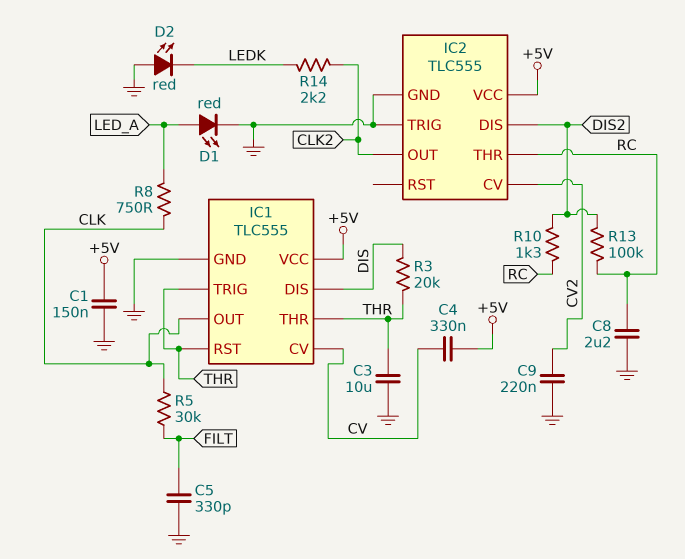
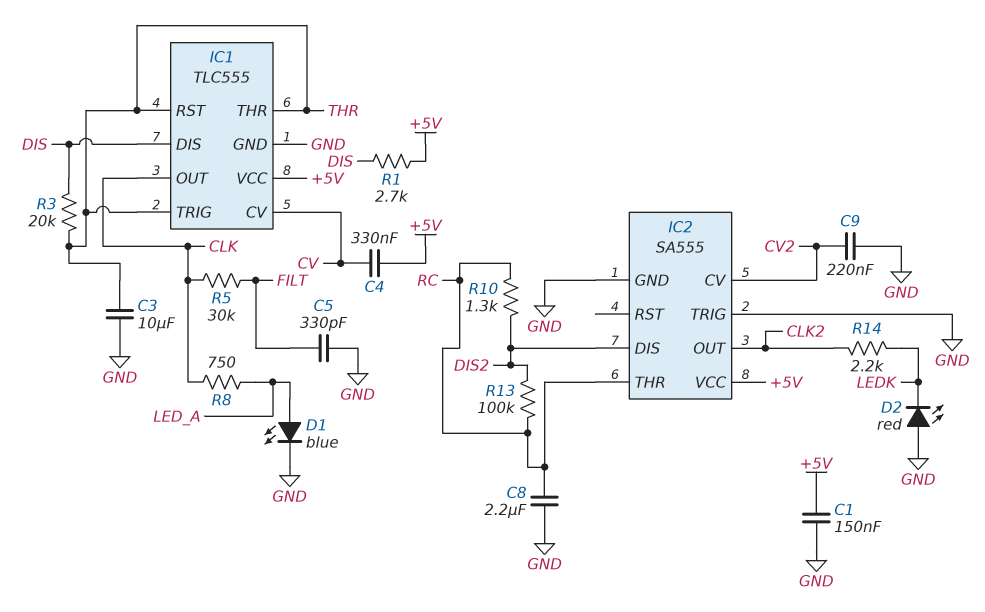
D1: LED red (A LED_A, K GND) -> LED blue (A LED_A, K GND)
IC2: TLC555 -> SA555
R1: none -> 2.7k (+5V, DIS)

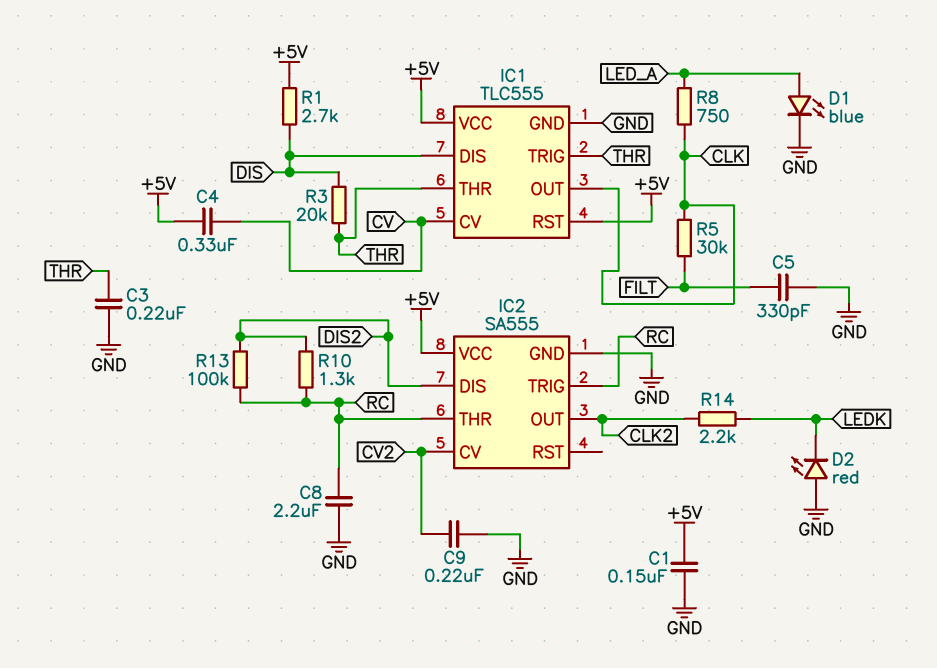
C3: 10uF (GND, THR) -> 220nF (GND, THR)
IC1 pin RST: THR -> +5V
IC2 pin TRIG: GND -> RC

